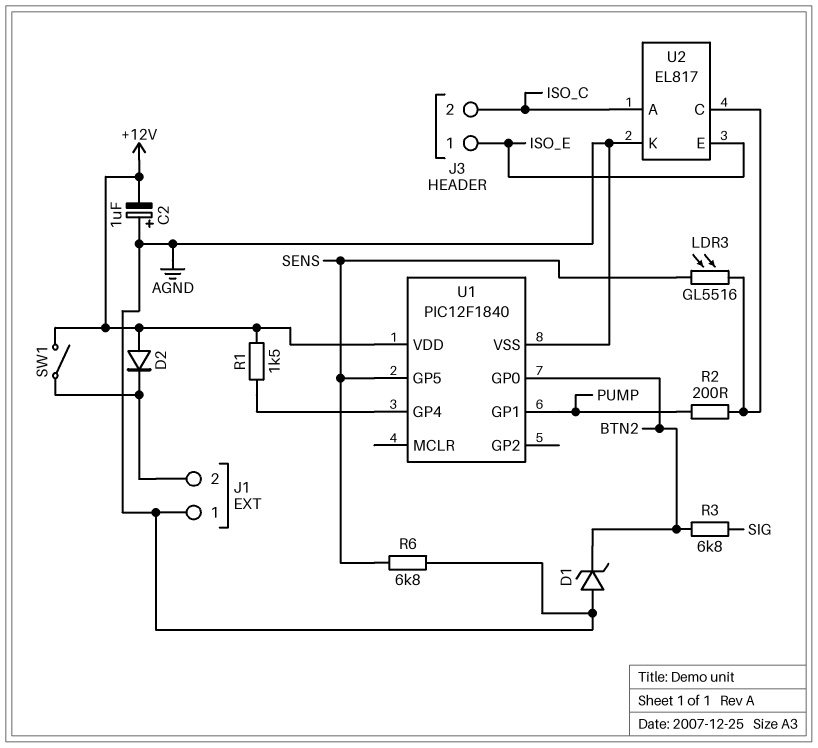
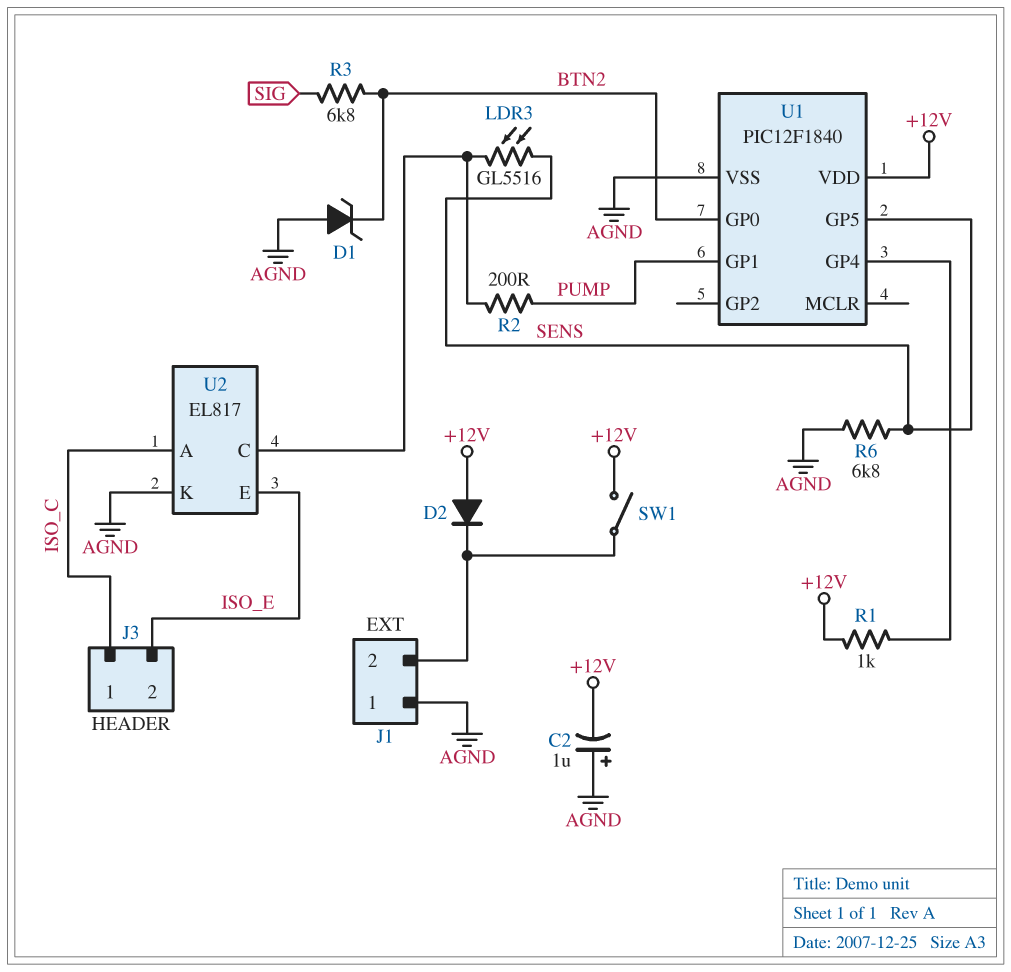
J3 pin 1: ISO_E -> ISO_C
J3 pin 2: ISO_C -> ISO_E
R1: 1.5k (+12V, U1/GP4) -> 1k (+12V, U1/GP4)

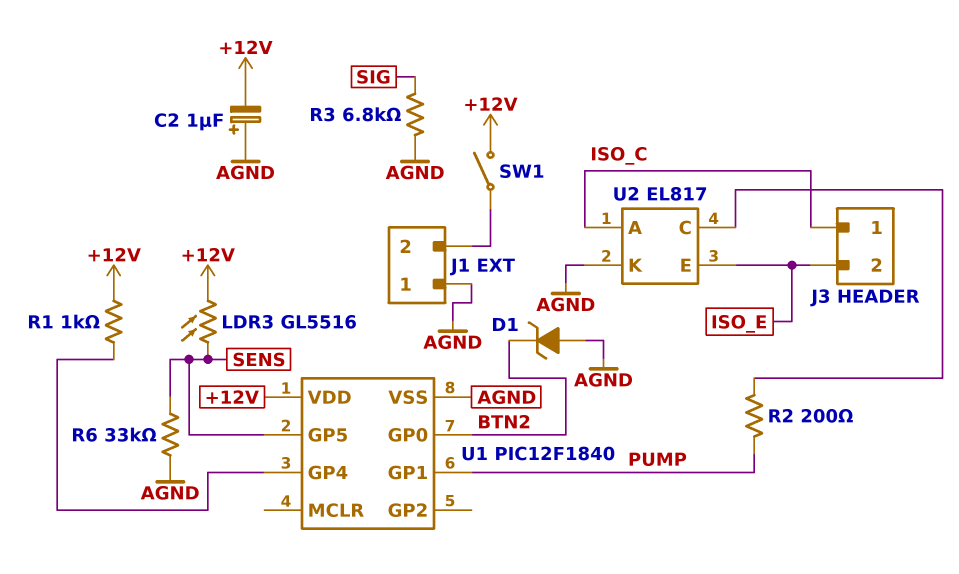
D2: diode (A +12V, K J1/2) -> none
LDR3: GL5516 (SENS, U2/C) -> GL5516 (+12V, SENS)
R3: 6.8k (BTN2, SIG) -> 6.8k (AGND, SIG)
R6: 6.8k (AGND, SENS) -> 33k (AGND, SENS)

